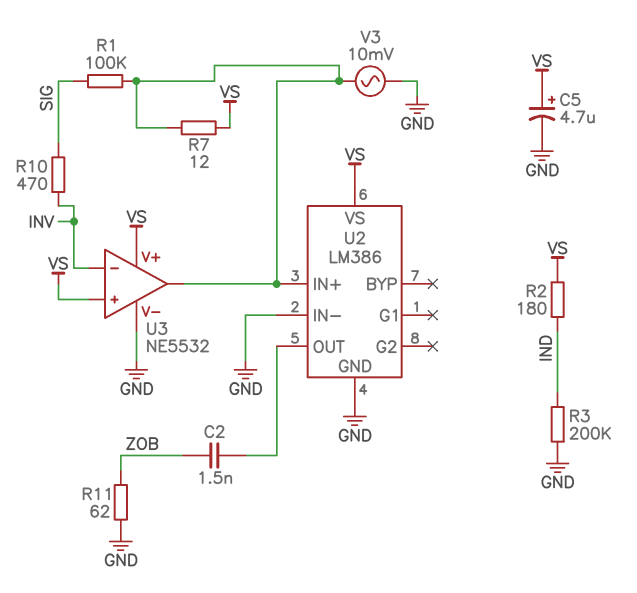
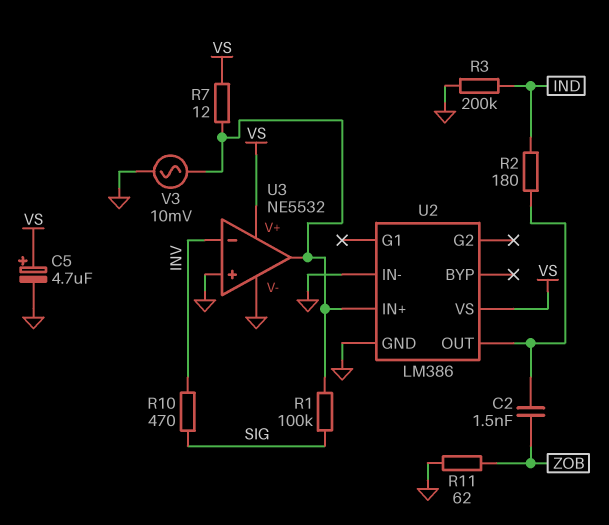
R2: 180 (IND, VS) -> 180 (IND, U2/OUT)
U3 pin in+: VS -> GND

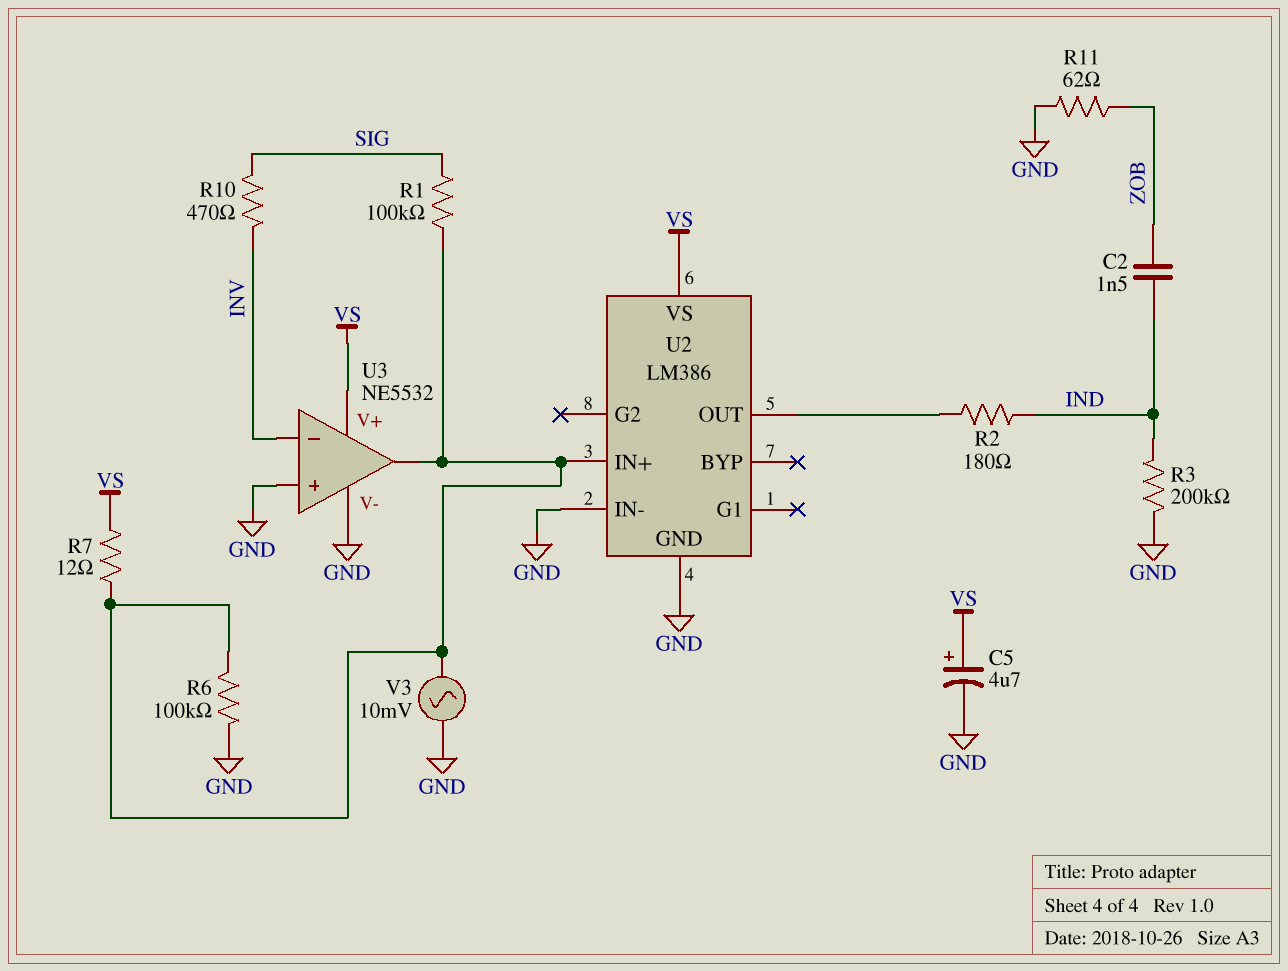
C2: 1.5nF (U2/OUT, ZOB) -> 1.5nF (IND, ZOB)
R6: none -> 100k (GND, U2/IN+)

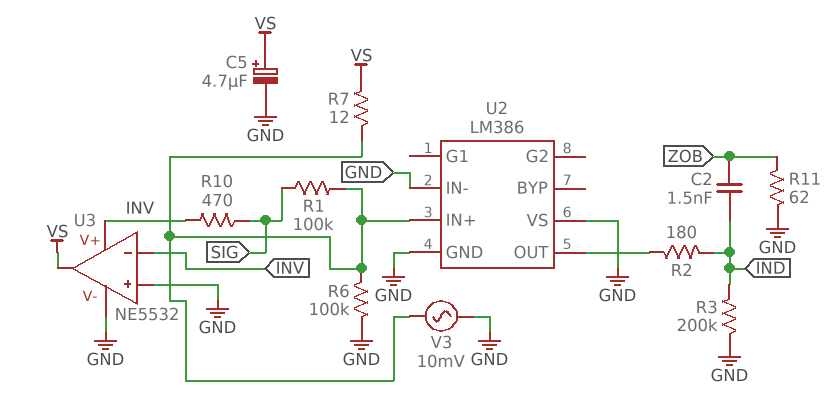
U2 pin VS: VS -> GND
U3 pin V+: VS -> INV
U3 pin out: U2/IN+ -> VS

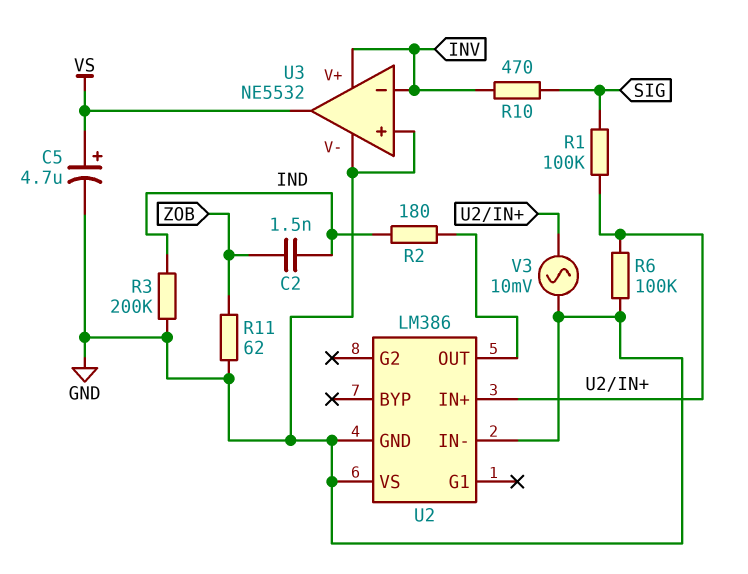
R7: 12 (U2/IN+, VS) -> none

